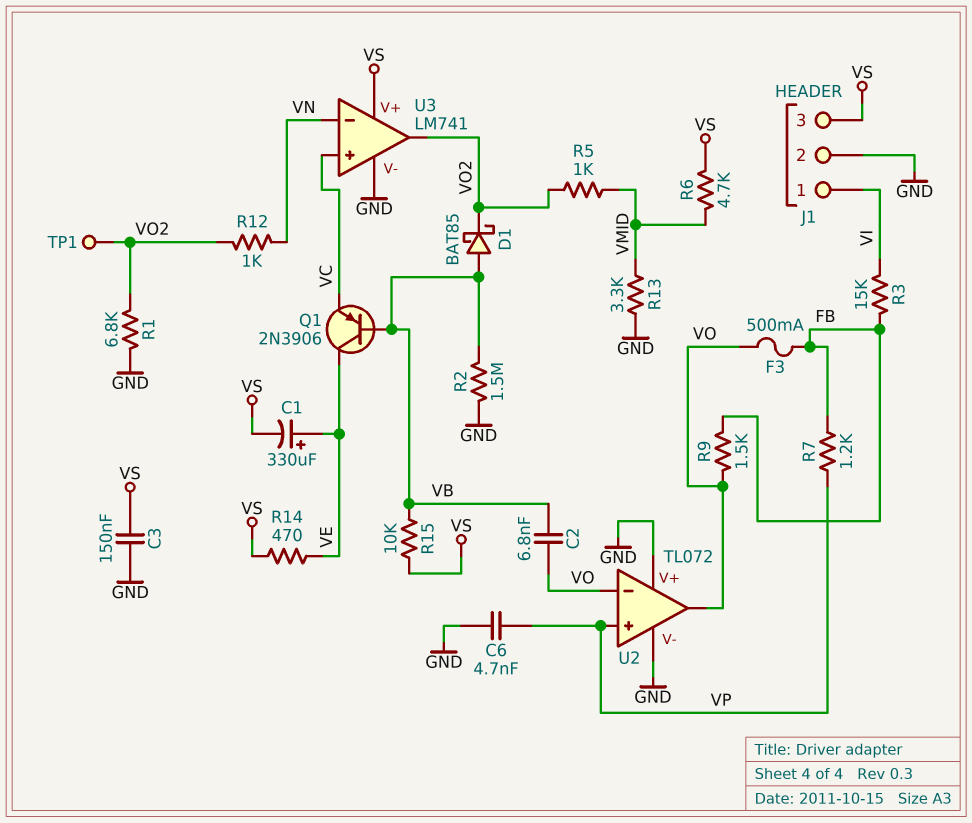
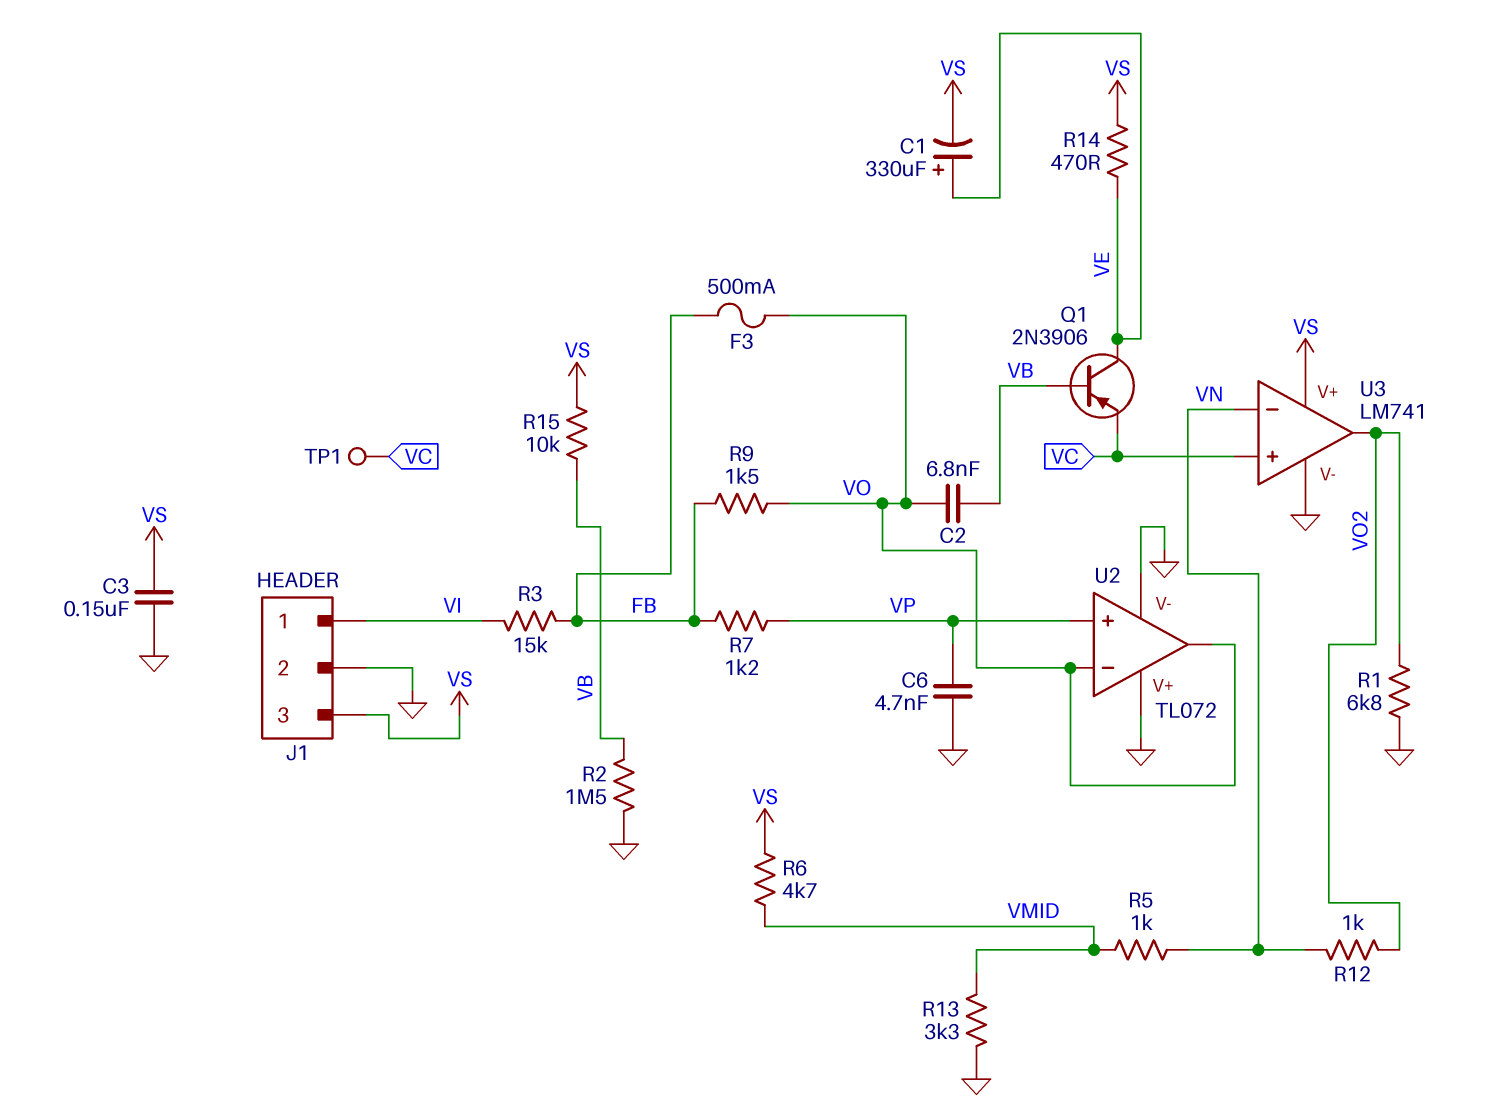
D1: schottky BAT85 (A VB, K VO2) -> none
R5: 1k (VMID, VO2) -> 1k (VMID, VN)
TP1: test point (VO2) -> test point (VC)

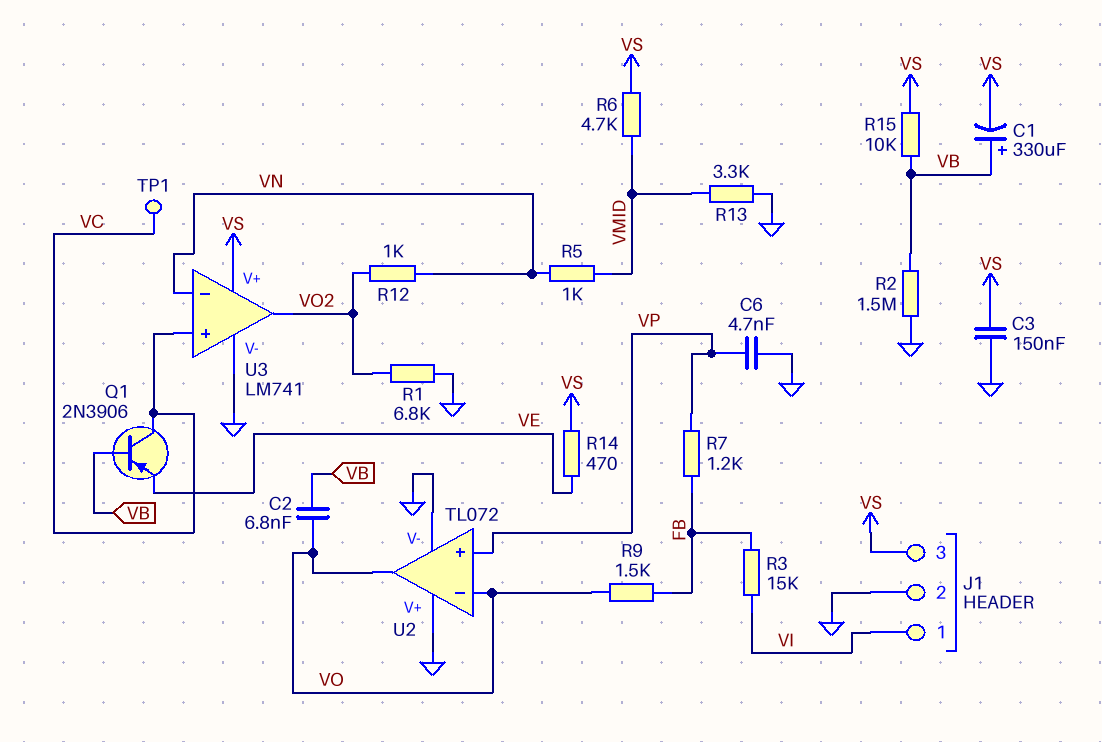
C1: 330uF (plus VE, minus VS) -> 330uF (plus VB, minus VS)
F3: 500mA (FB, VO) -> none
Q1: PNP 2N3906 (B VB, C VE, E VC) -> PNP 2N3906 (B VB, C VC, E VE)

